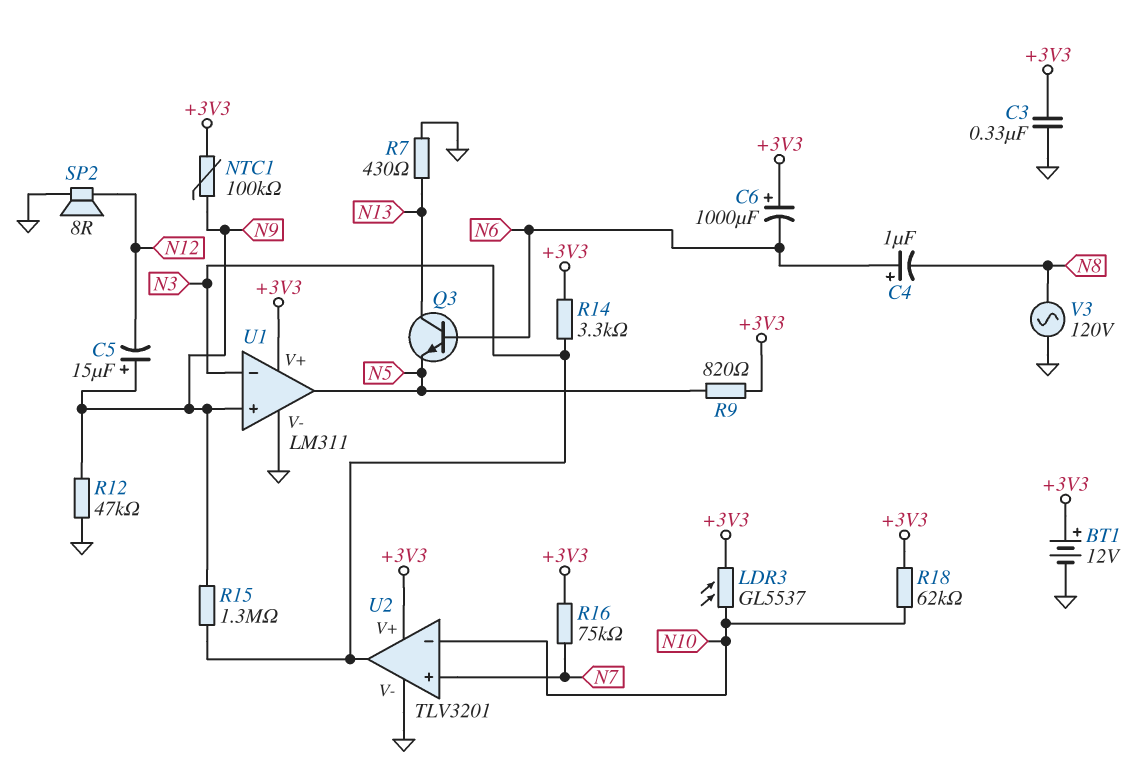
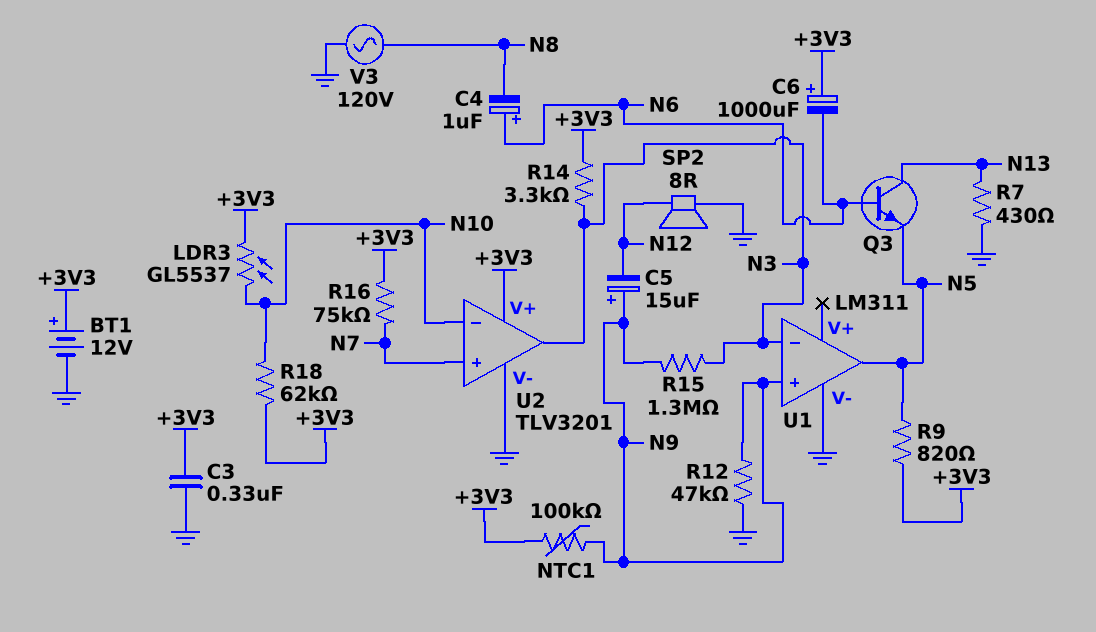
U1 pin V+: +3V3 -> none

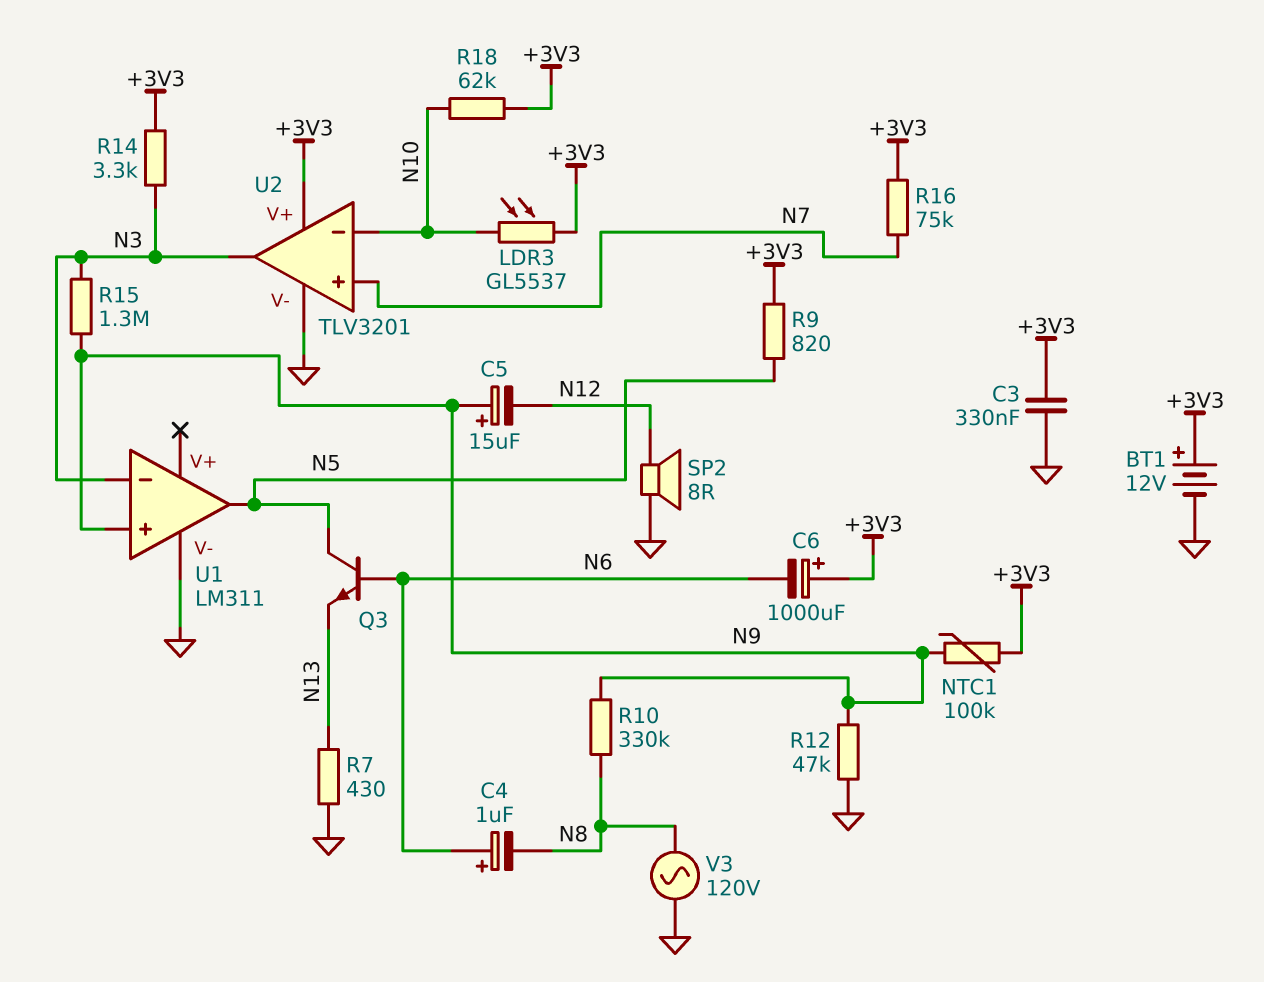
Q3: NPN (B N6, C N13, E N5) -> NPN (B N6, C N5, E N13)
R10: none -> 330k (N8, N9)

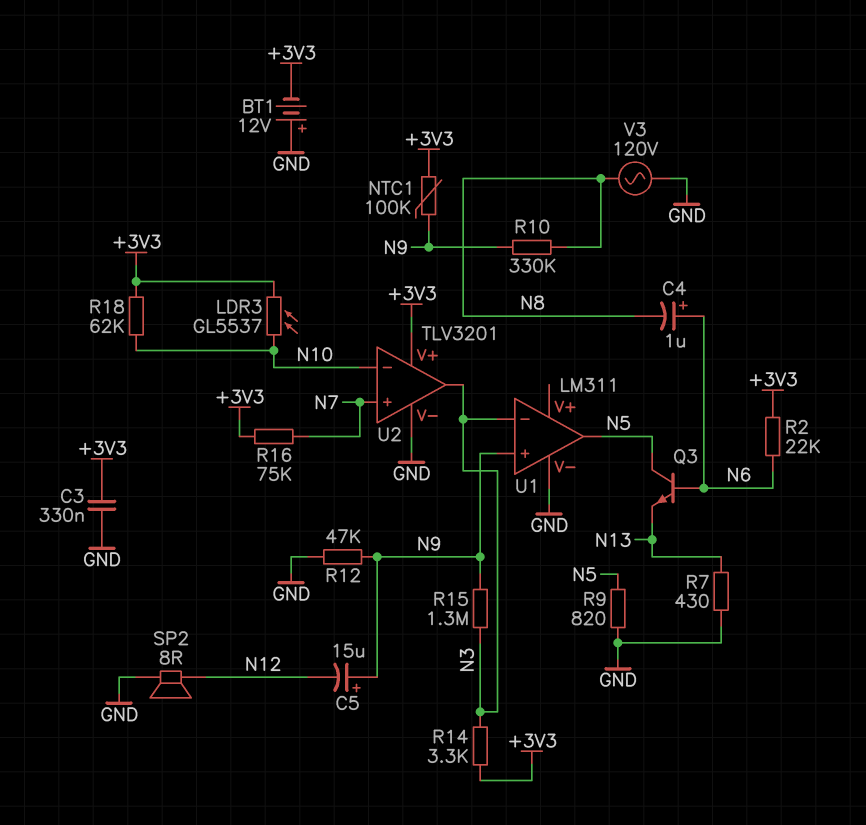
BT1: 12V (plus +3V3, minus GND) -> 12V (plus GND, minus +3V3)
C6: 1000uF (plus +3V3, minus N6) -> none
R2: none -> 22k (+3V3, N6)
R9: 820 (+3V3, N5) -> 820 (GND, N5)

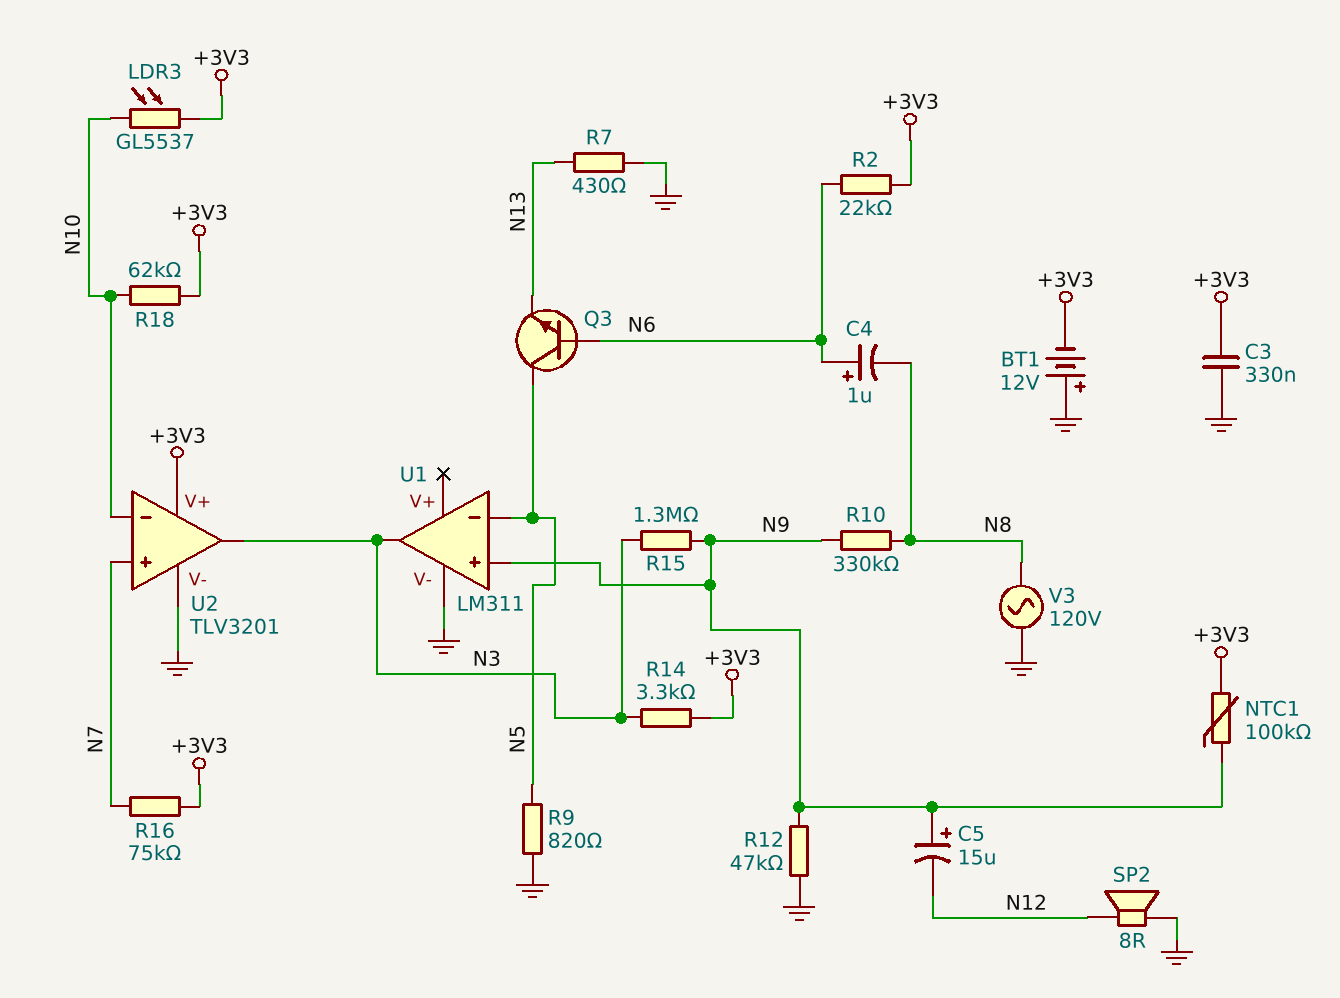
U1 pin in-: N3 -> N5
U1 pin out: N5 -> N3

